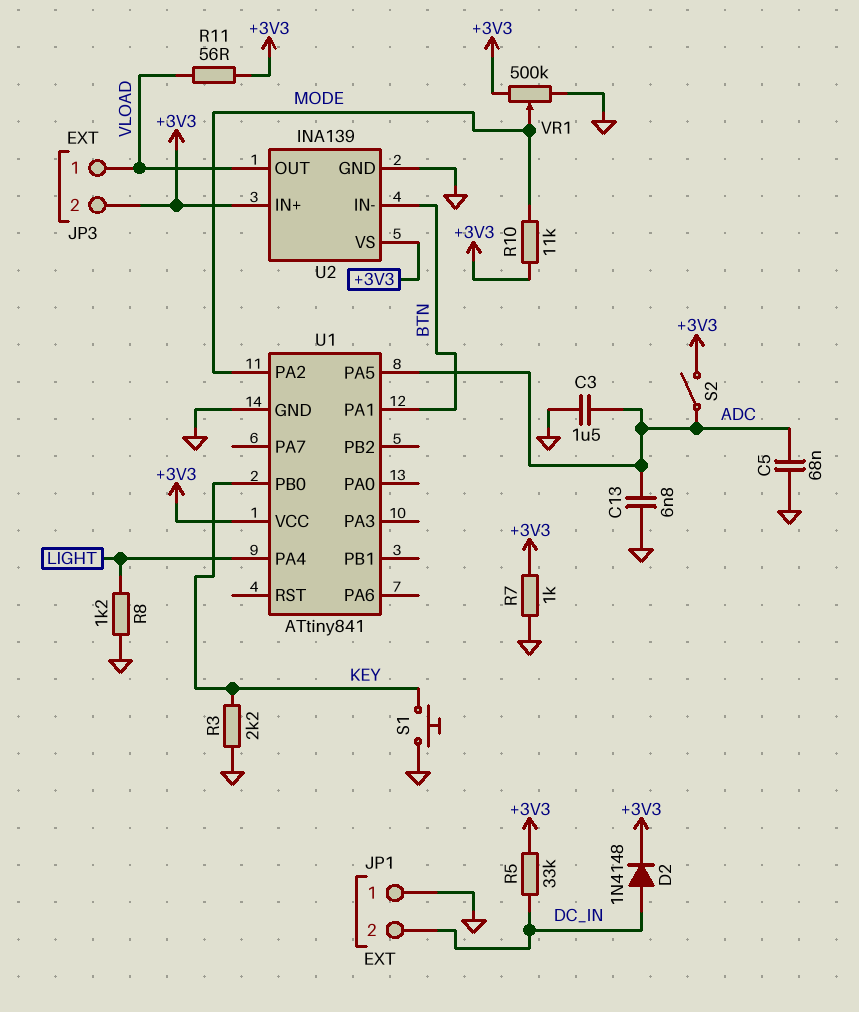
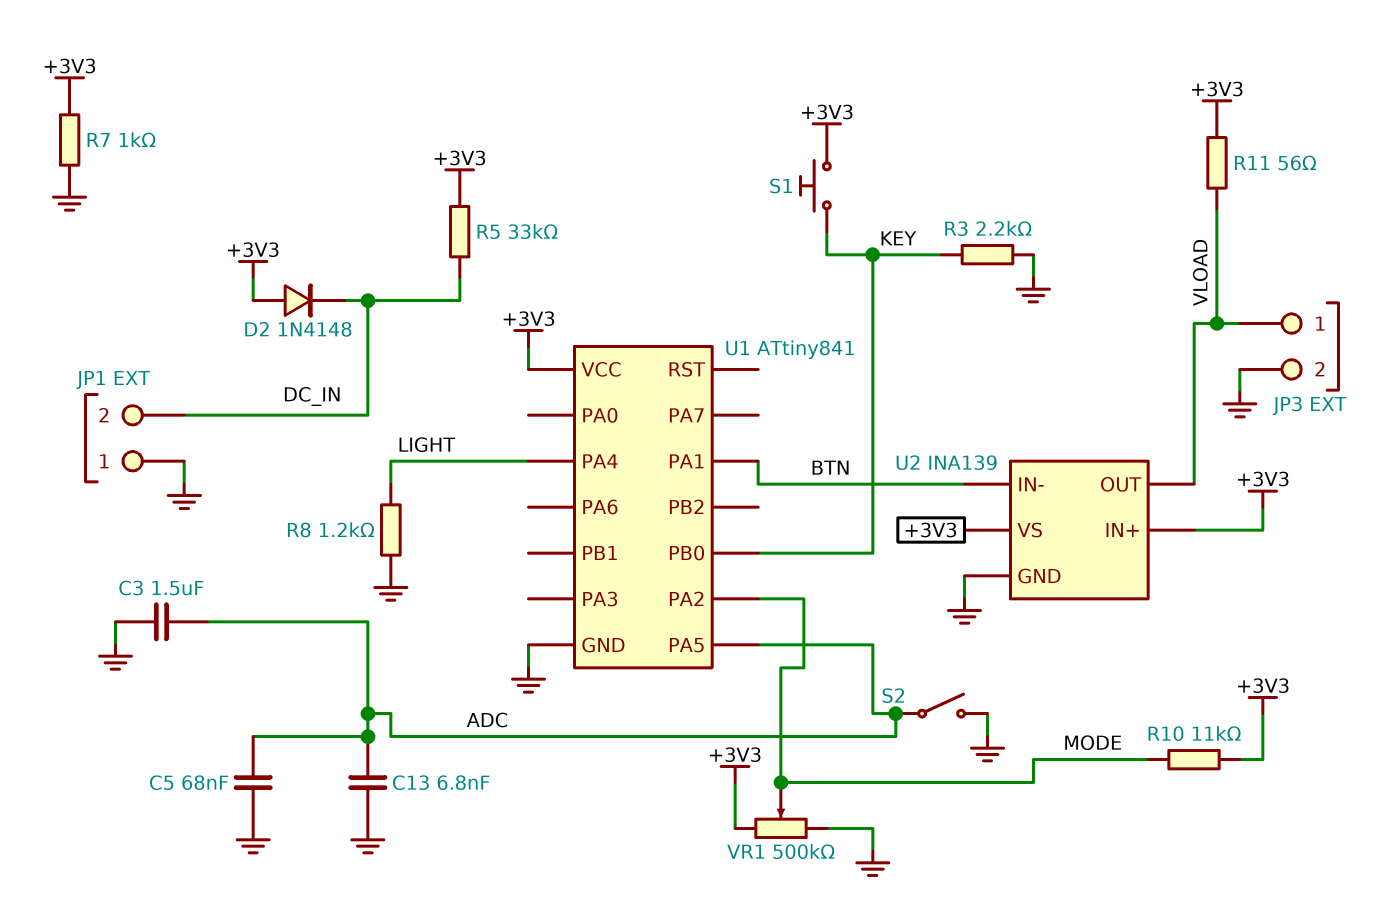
D2: diode 1N4148 (A DC_IN, K +3V3) -> diode 1N4148 (A +3V3, K DC_IN)
JP3 pin 2: +3V3 -> GND
S1: button (GND, KEY) -> button (+3V3, KEY)
S2: switch (+3V3, ADC) -> switch (ADC, GND)

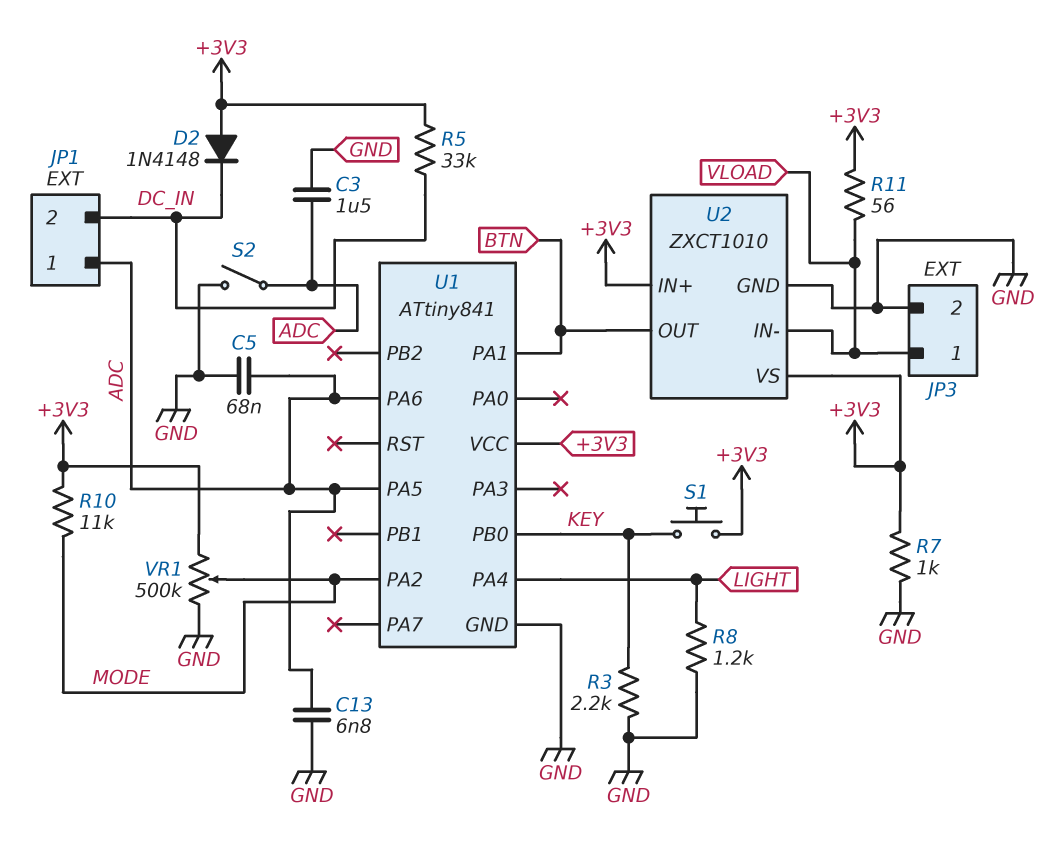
JP1 pin 1: GND -> ADC
U1 pin PA6: none -> ADC
U2: INA139 -> ZXCT1010
U2 pin IN-: BTN -> VLOAD
U2 pin OUT: VLOAD -> BTN

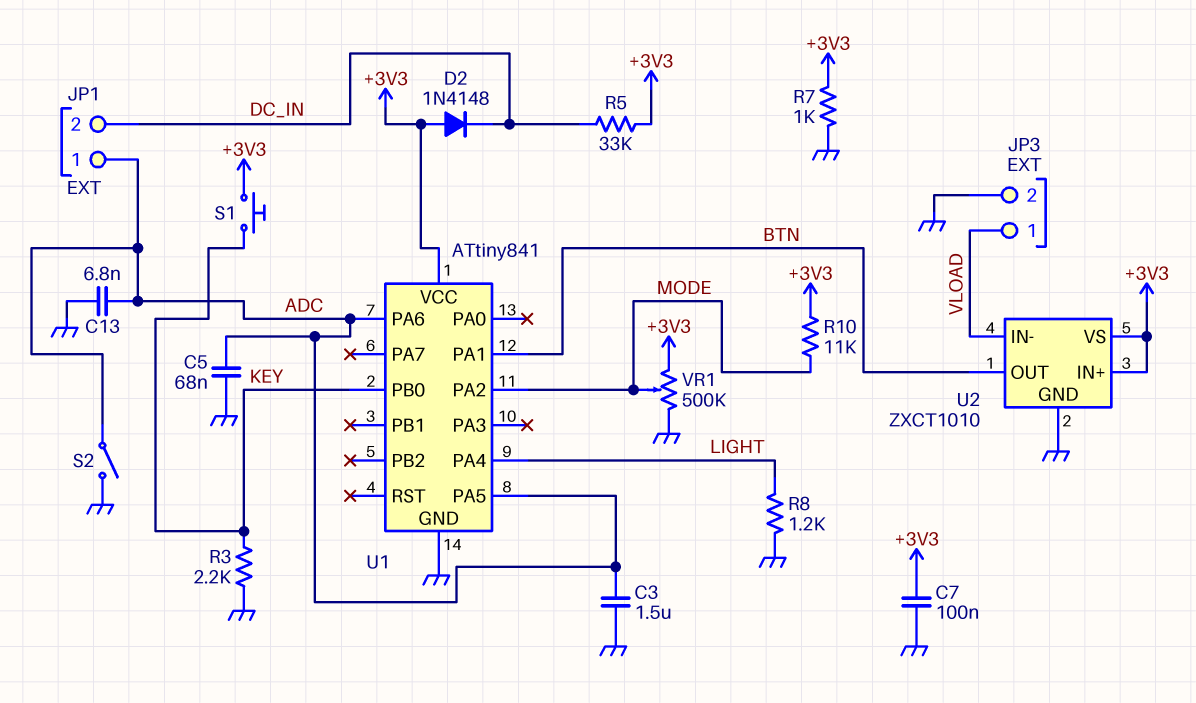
C7: none -> 100nF (+3V3, GND)
R11: 56 (+3V3, VLOAD) -> none

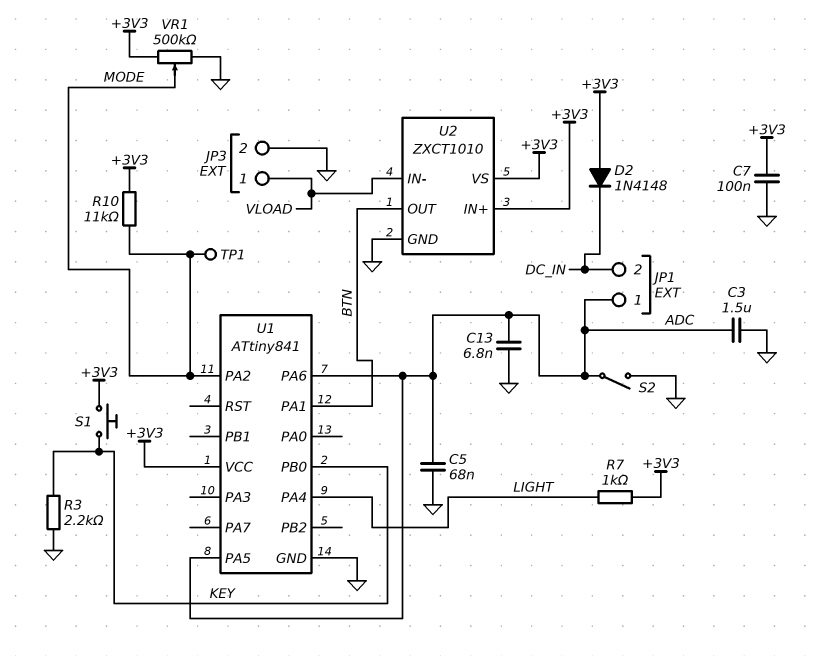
R5: 33k (+3V3, DC_IN) -> none
R7: 1k (+3V3, GND) -> 1k (+3V3, LIGHT)
R8: 1.2k (GND, LIGHT) -> none
TP1: none -> test point (MODE)

